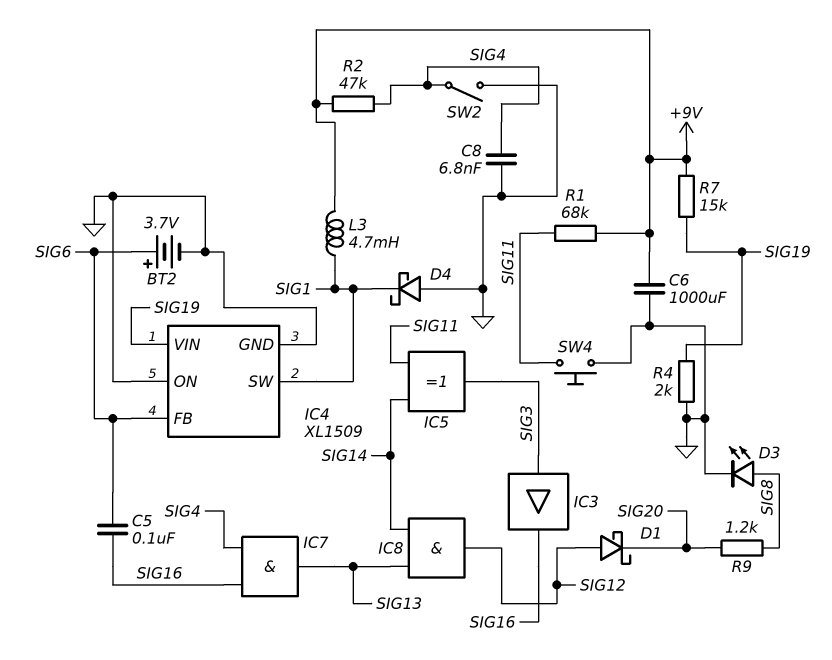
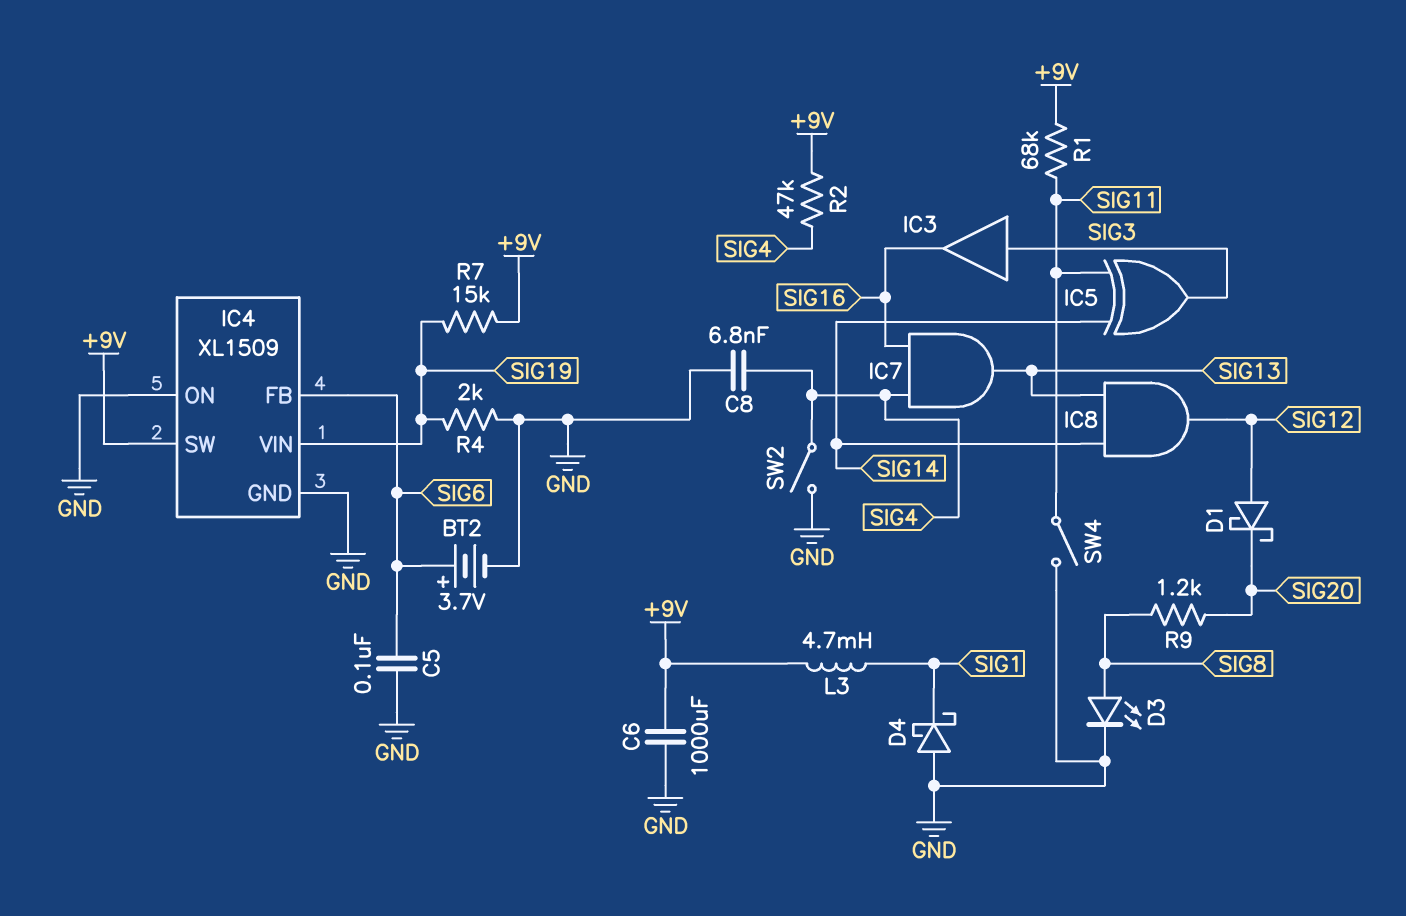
C5: 100nF (SIG6, SIG16) -> 100nF (GND, SIG6)
IC4 pin SW: SIG1 -> +9V
SW4: button (GND, SIG11) -> switch (GND, SIG11)

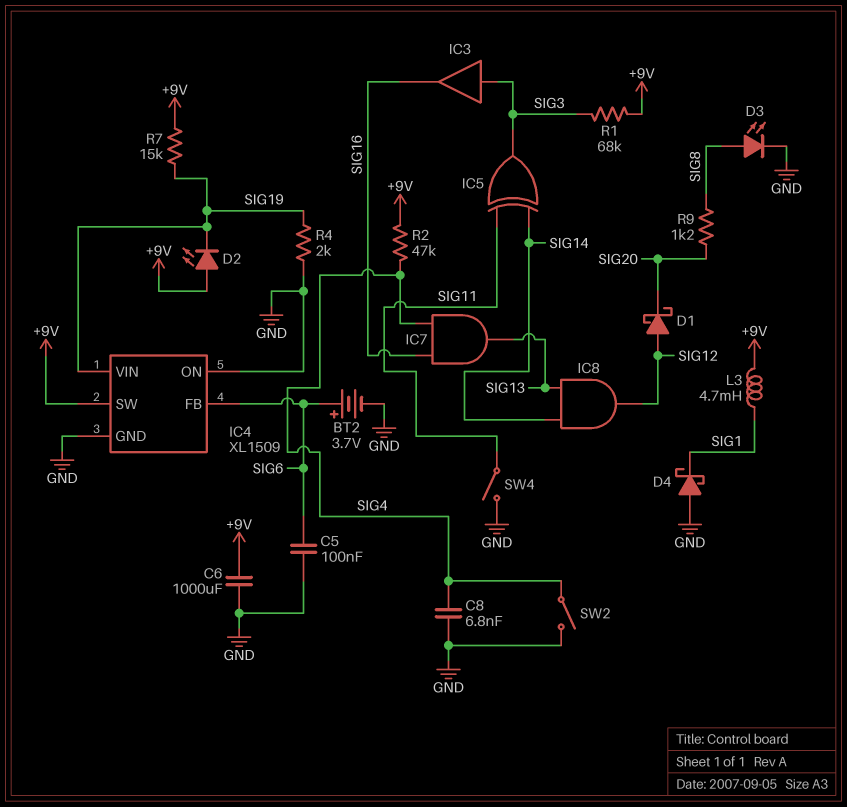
D2: none -> LED (A +9V, K SIG19)
R1: 68k (+9V, SIG11) -> 68k (+9V, SIG3)

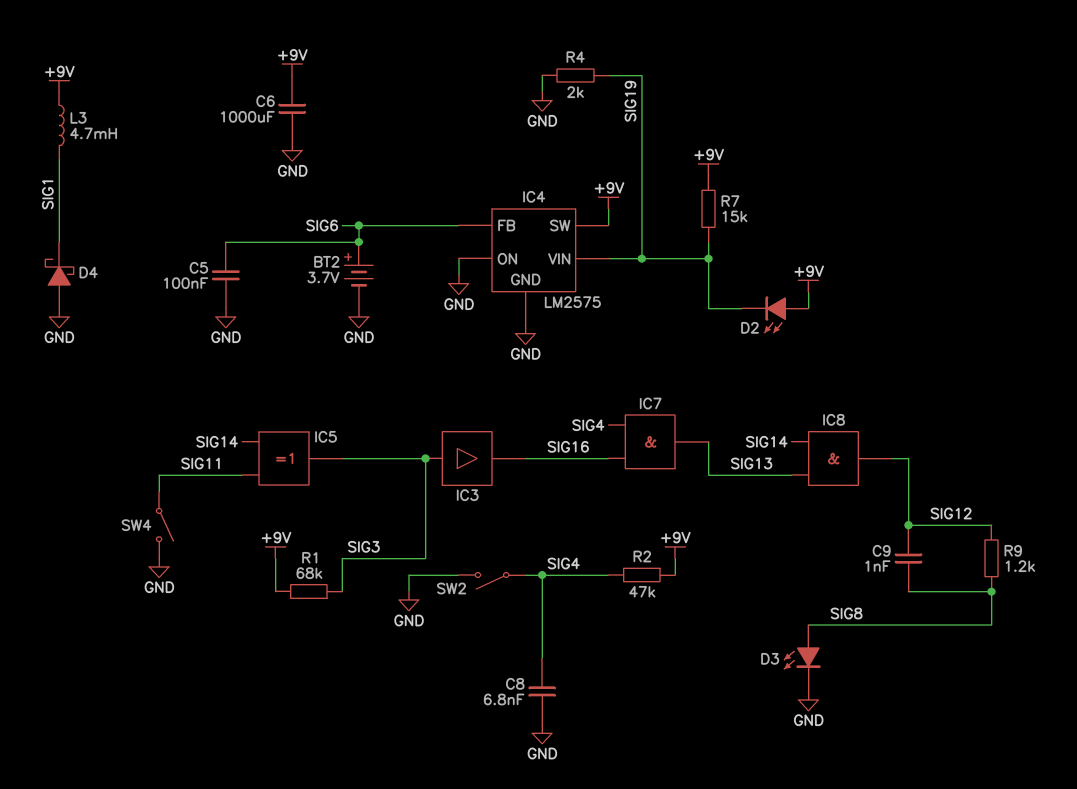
C9: none -> 1nF (SIG8, SIG12)
D1: schottky (A SIG12, K SIG20) -> none
IC4: XL1509 -> LM2575
R9: 1.2k (SIG8, SIG20) -> 1.2k (SIG8, SIG12)

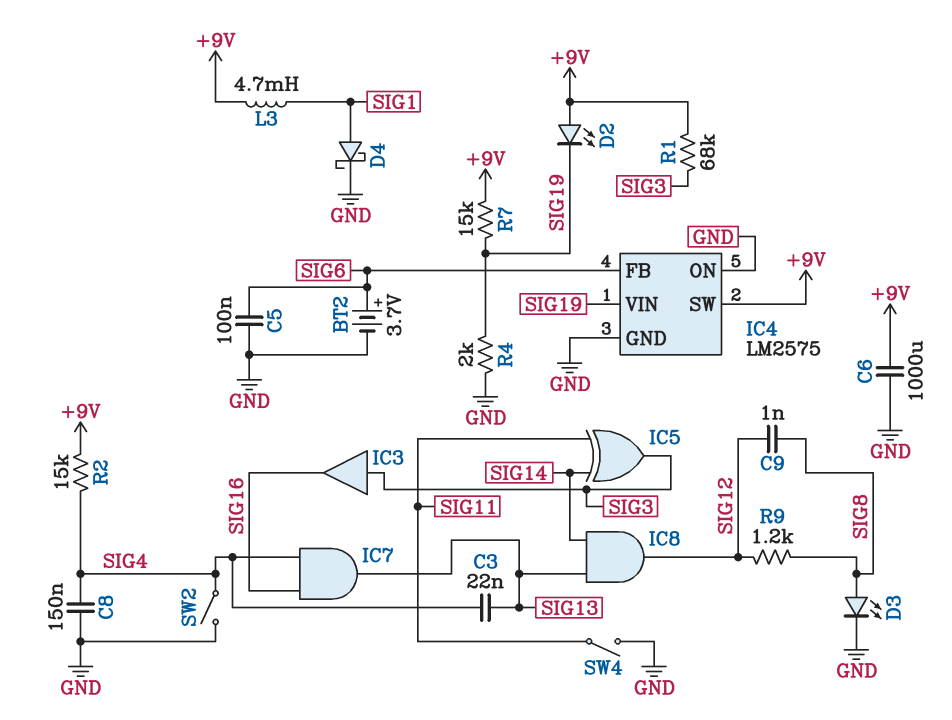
C3: none -> 22nF (SIG4, SIG13)
C8: 6.8nF (GND, SIG4) -> 150nF (GND, SIG4)
D4: schottky (A GND, K SIG1) -> schottky (A SIG1, K GND)
R2: 47k (+9V, SIG4) -> 15k (+9V, SIG4)

